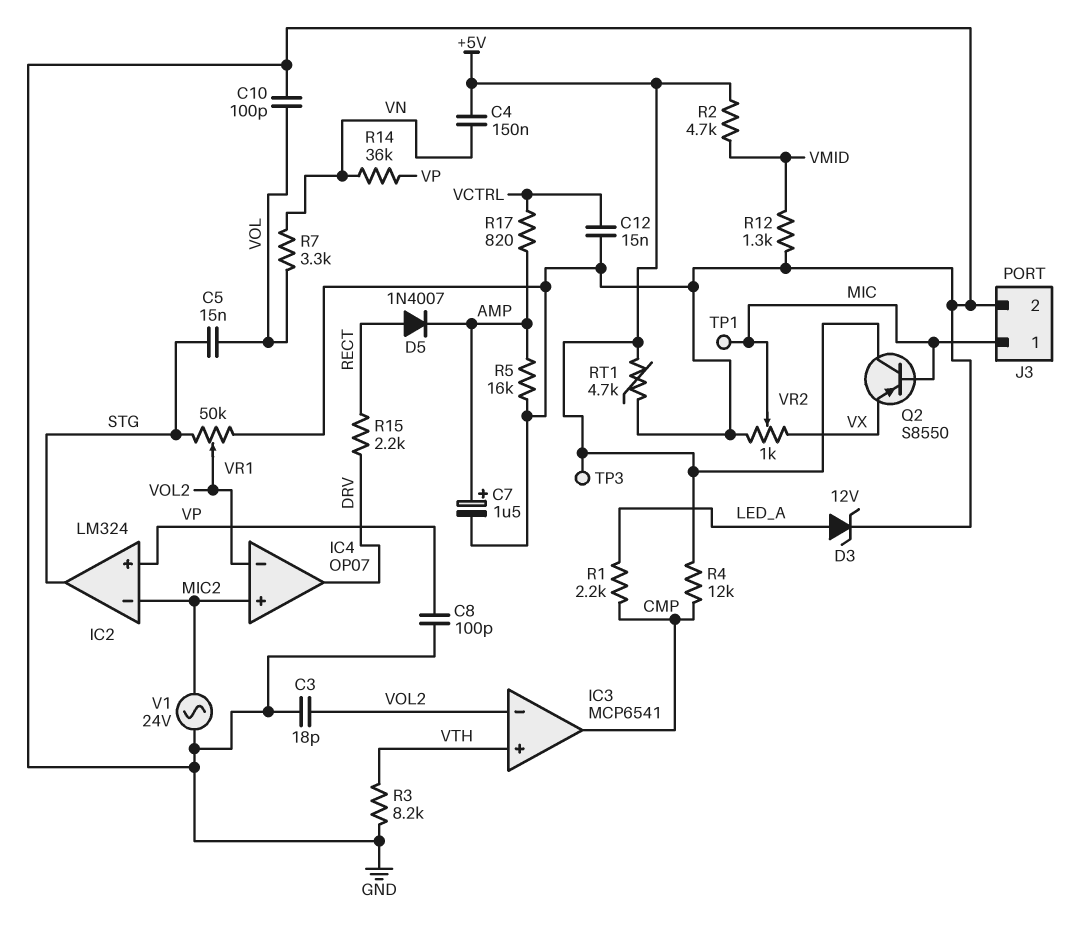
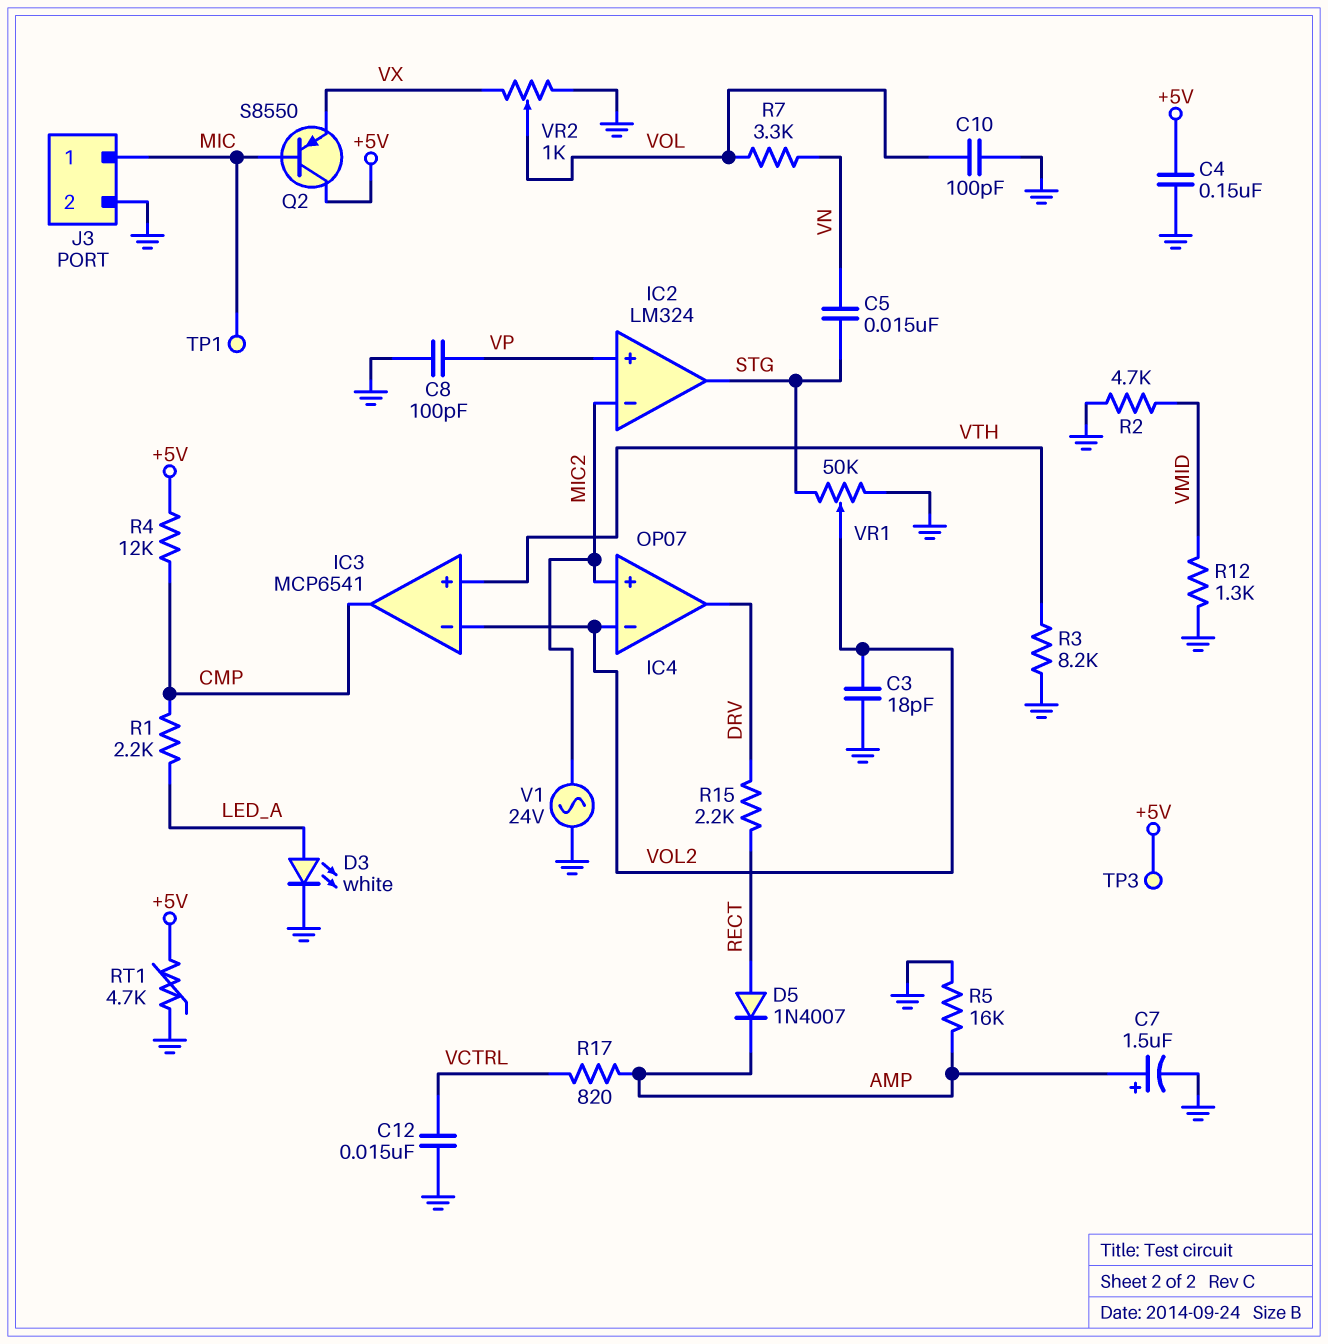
C4: 150nF (+5V, VN) -> 150nF (+5V, GND)
C5: 15nF (STG, VOL) -> 15nF (STG, VN)
D3: zener 12V (A LED_A, K GND) -> LED white (A LED_A, K GND)
R2: 4.7k (+5V, VMID) -> 4.7k (GND, VMID)
R14: 36k (VN, VP) -> none
VR2: 1k (GND, VX, wiper MIC) -> 1k (GND, VX, wiper VOL)

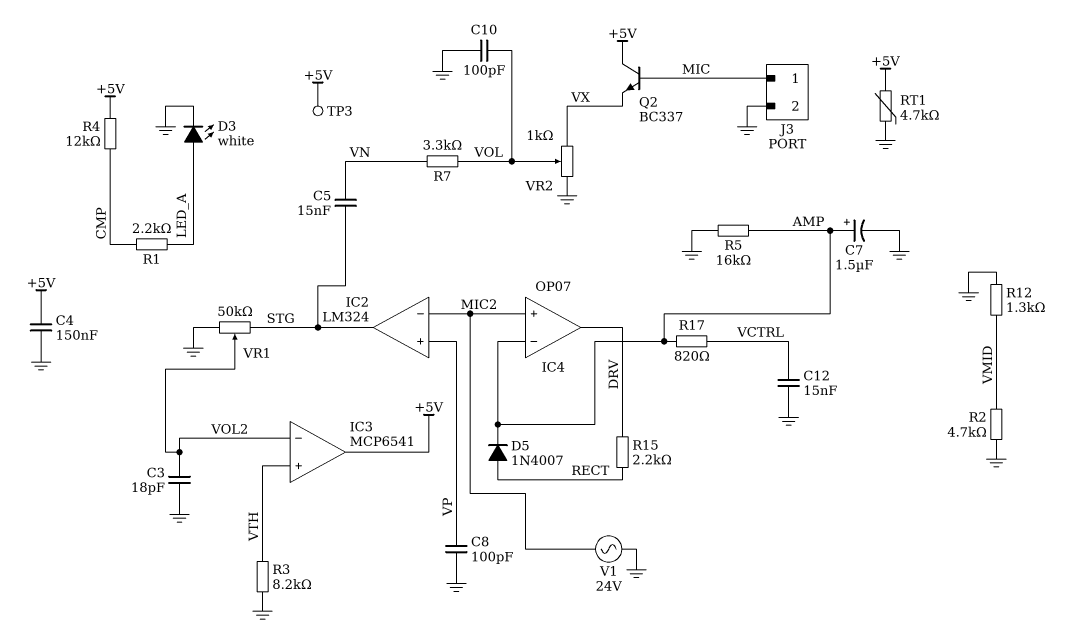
IC3 pin out: CMP -> +5V
IC4 pin in-: VOL2 -> AMP
Q2: PNP S8550 (B MIC, C +5V, E VX) -> NPN BC337 (B MIC, C +5V, E VX)
TP1: test point (MIC) -> none

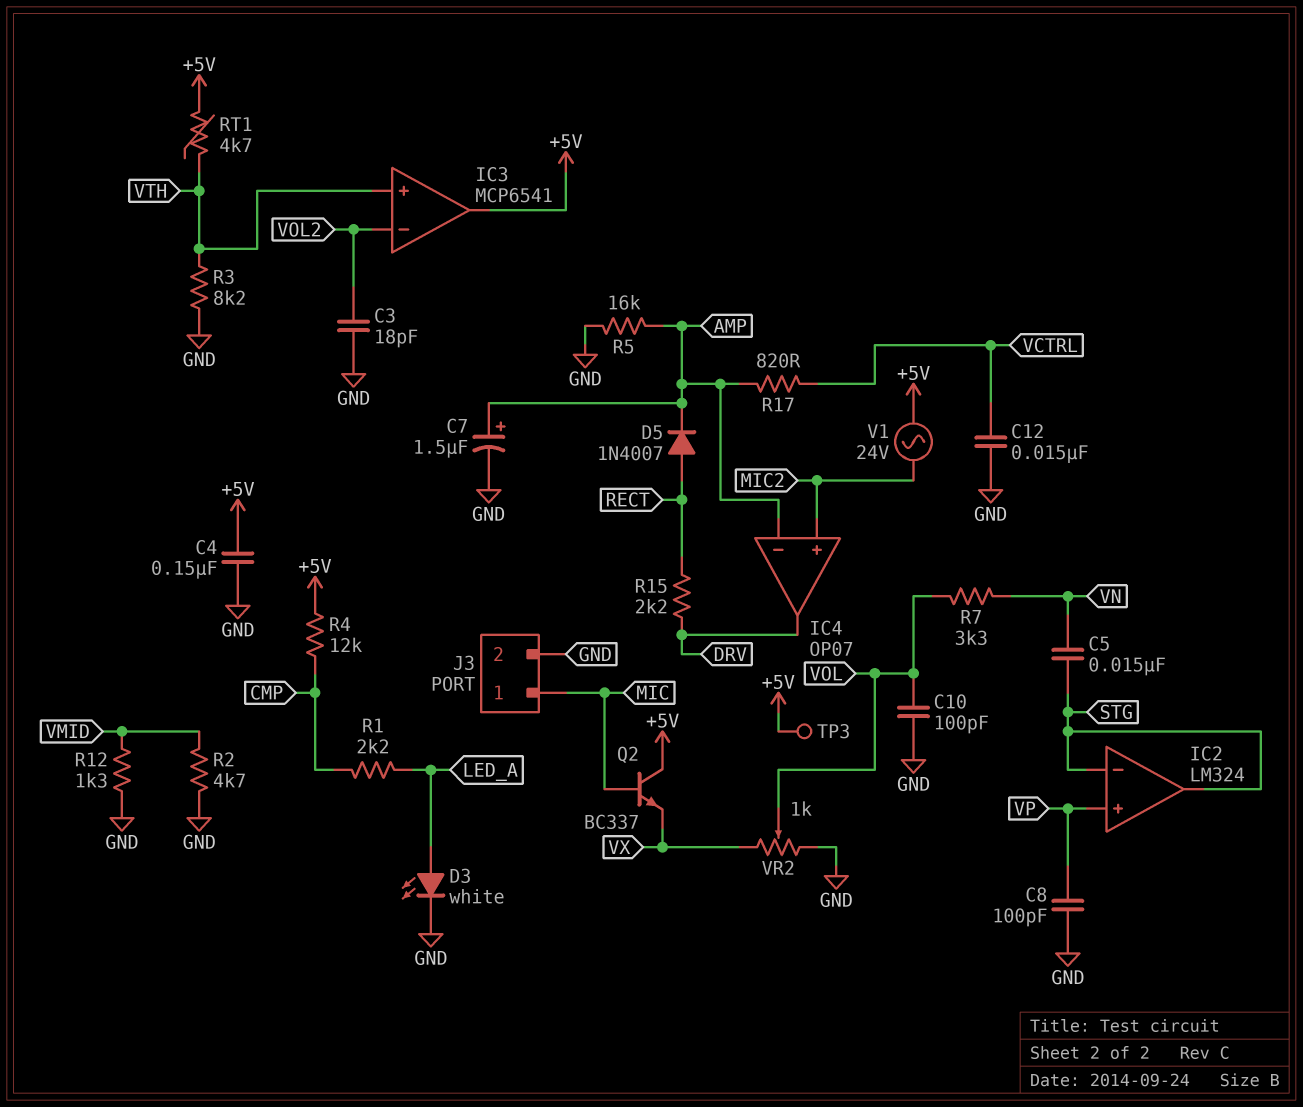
IC2 pin in-: MIC2 -> STG
RT1: 4.7k (+5V, GND) -> 4.7k (+5V, VTH)
V1: AC 24V (GND, MIC2) -> AC 24V (+5V, MIC2)
VR1: 50k (GND, STG, wiper VOL2) -> none

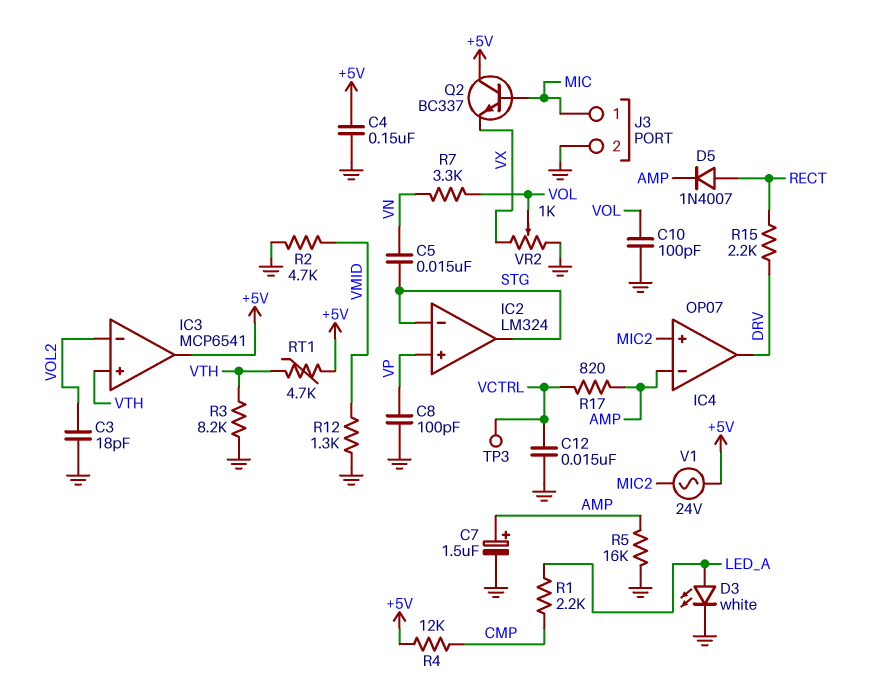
TP3: test point (+5V) -> test point (VCTRL)

